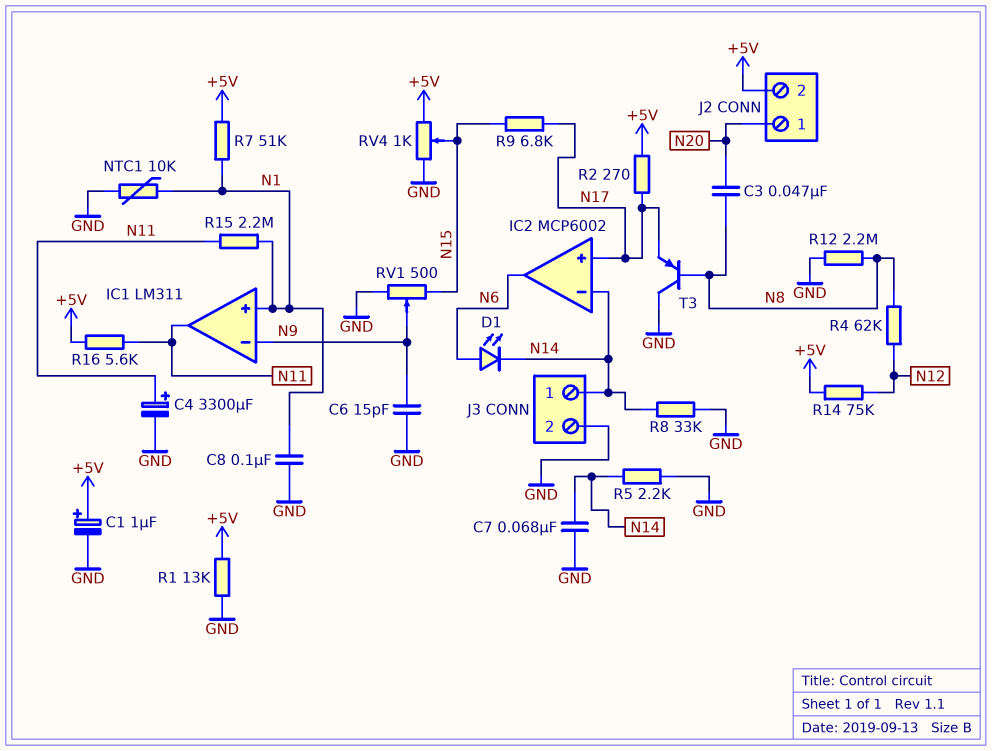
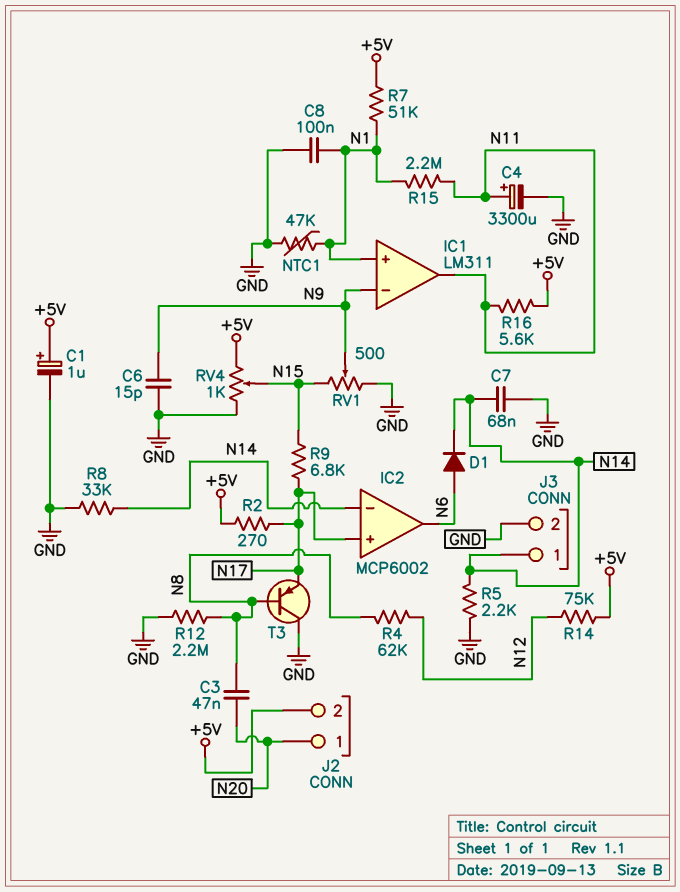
D1: LED (A N6, K N14) -> diode (A N6, K N14)
NTC1: 10k (GND, N1) -> 47k (GND, N1)
R1: 13k (+5V, GND) -> none

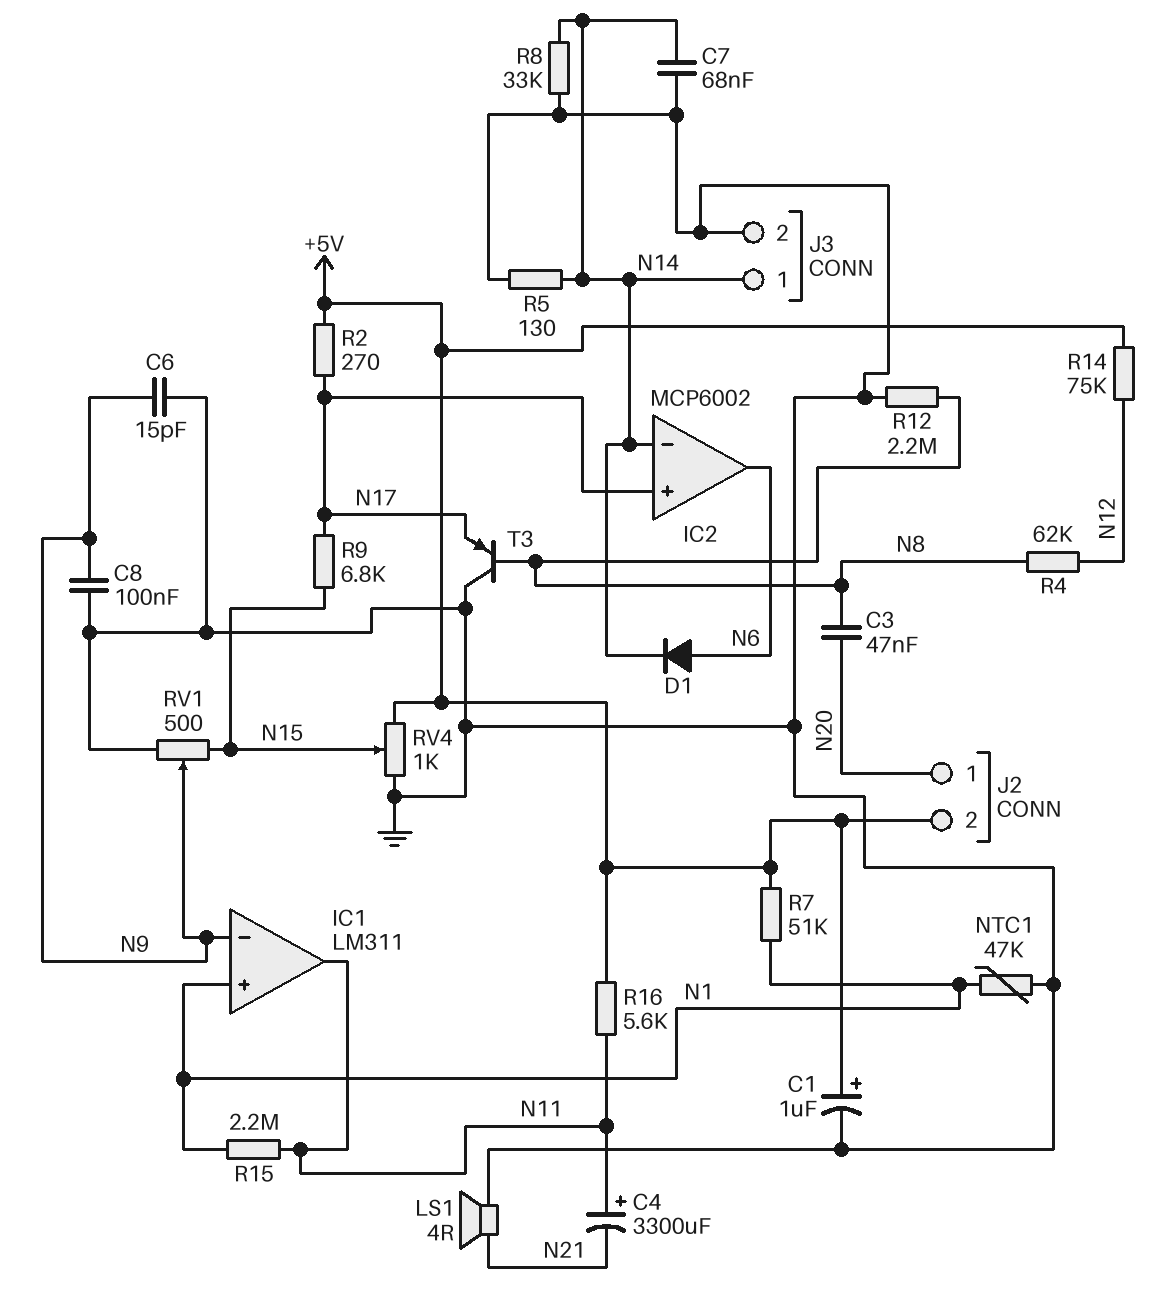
C4: 3300uF (plus N11, minus GND) -> 3300uF (plus N11, minus N21)
C8: 100nF (GND, N1) -> 100nF (GND, N9)
LS1: none -> speaker 4R (GND, N21)
R5: 2.2k (GND, N14) -> 130 (GND, N14)

